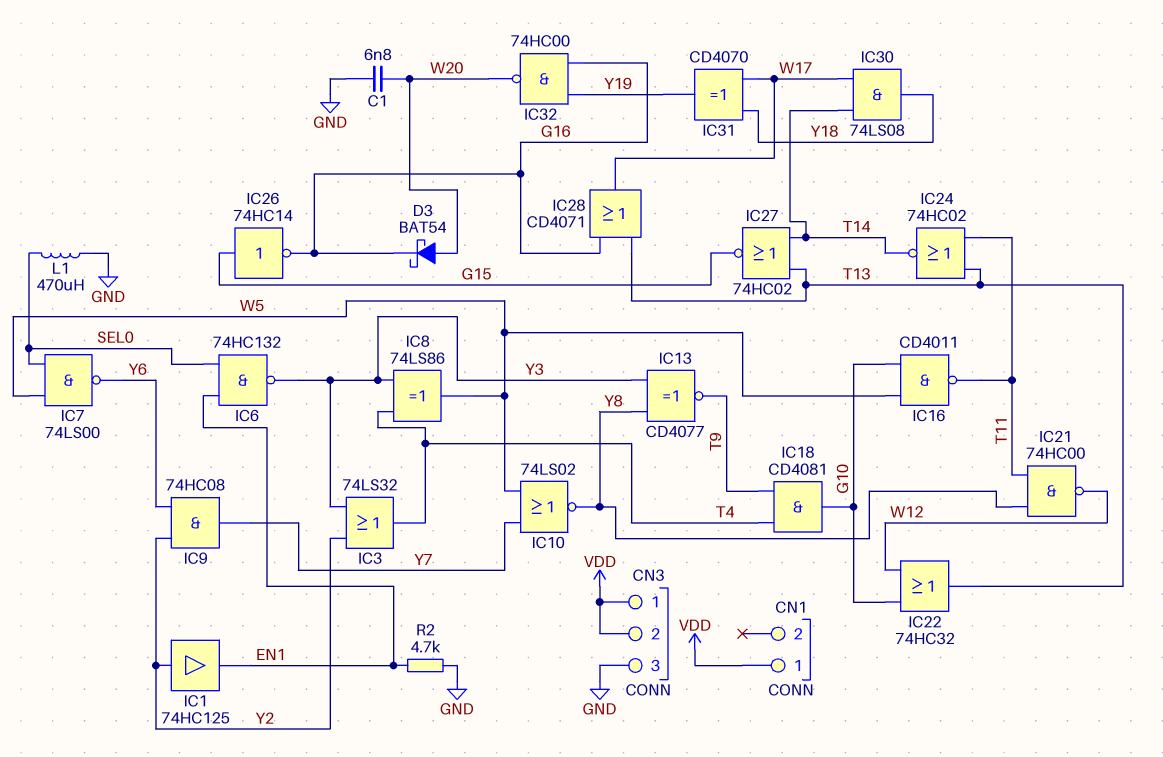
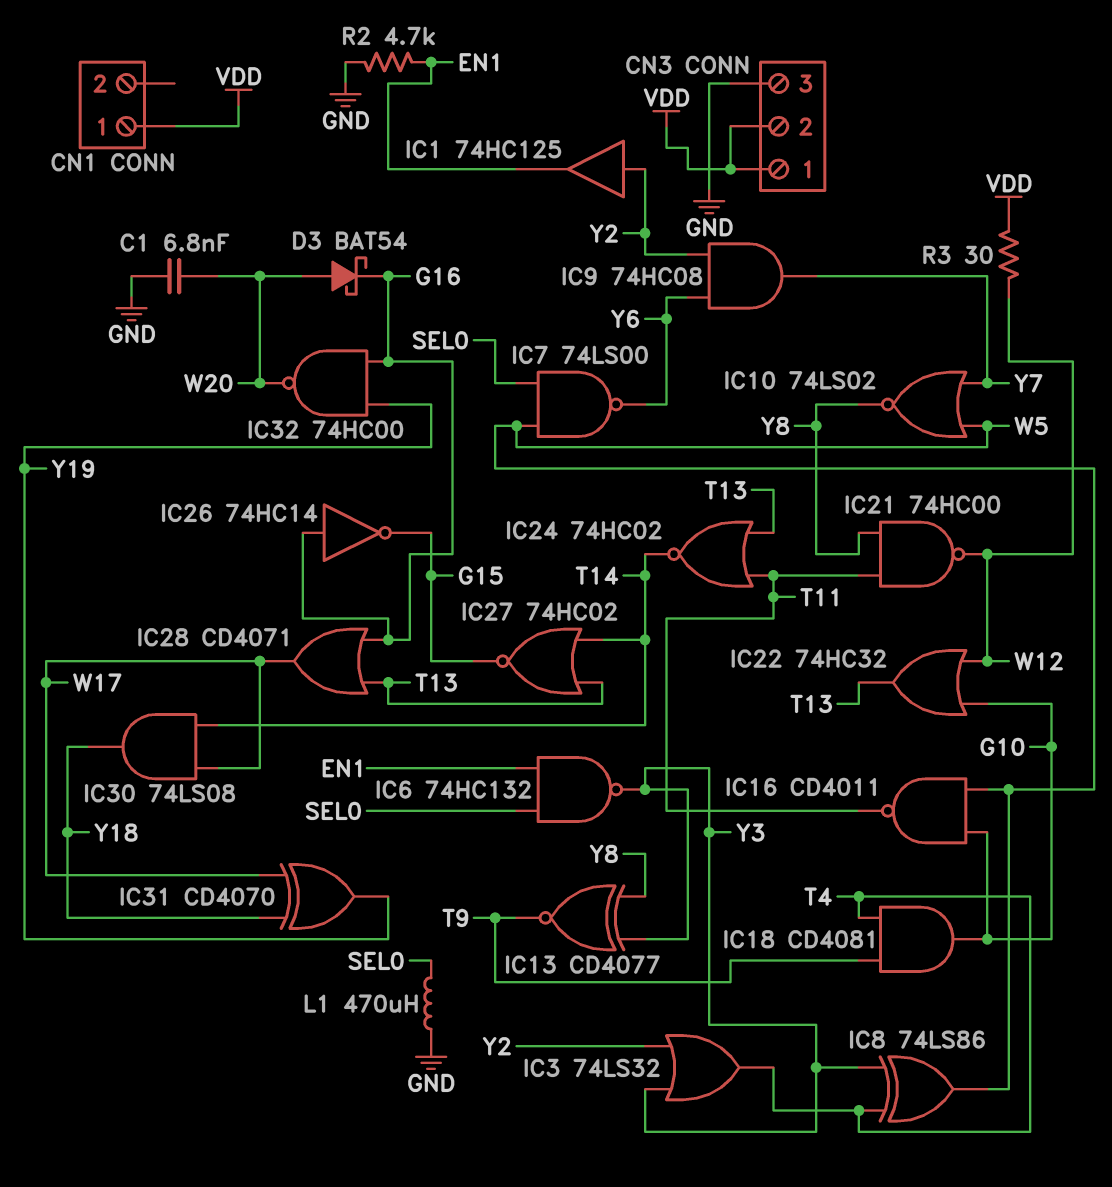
IC26: NOT 74HC14 (in G15, out G16) -> NOT 74HC14 (in G16, out G15)
R3: none -> 30 (VDD, W12)

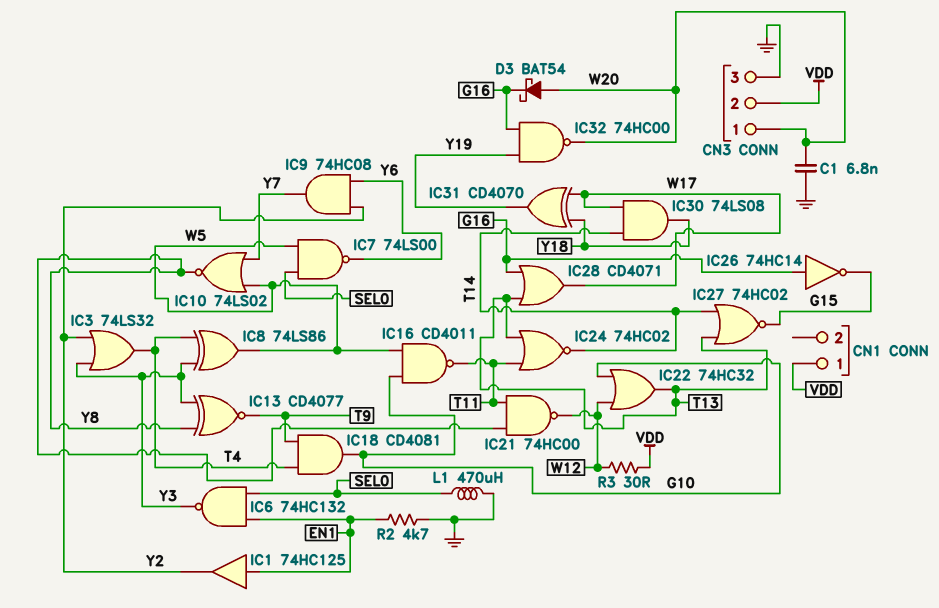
CN3 pin 1: VDD -> W20
IC1: buffer 74HC125 (in Y2, out EN1) -> buffer 74HC125 (in EN1, out Y2)

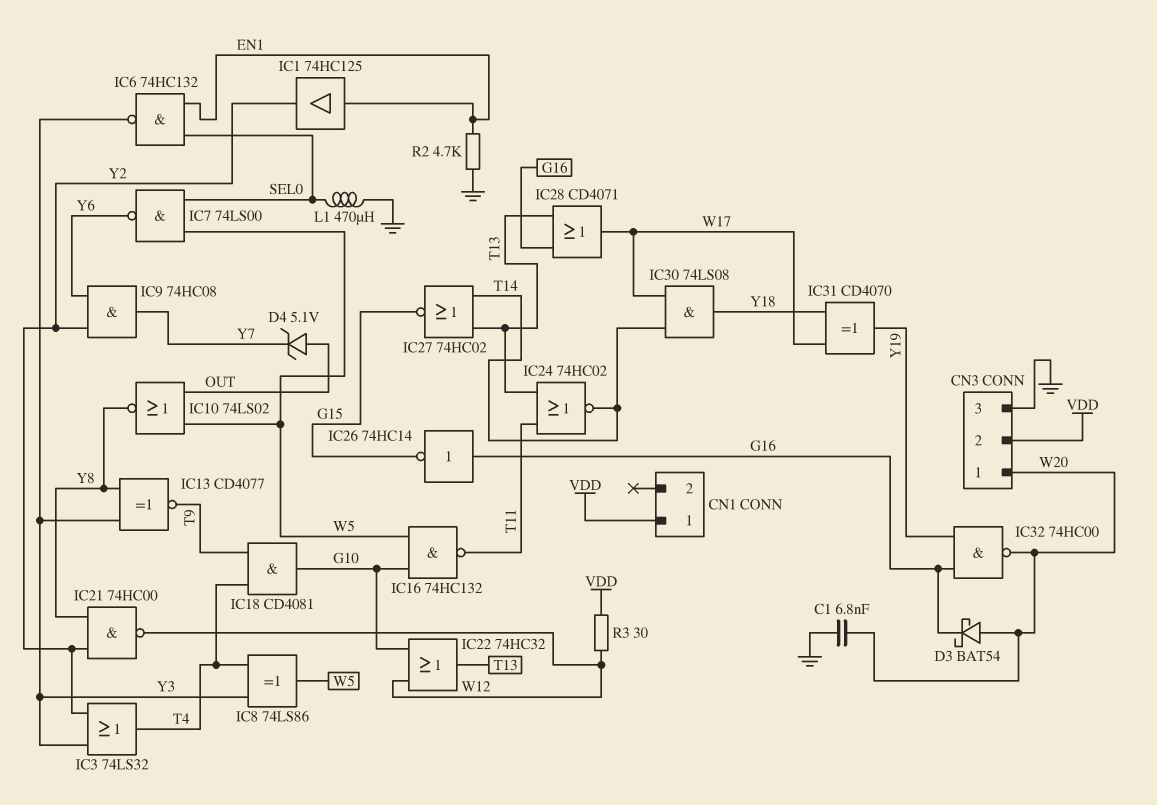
D4: none -> zener 5.1V (A OUT, K Y7)
IC10: NOR 74LS02 (in W5, in Y7, out Y8) -> NOR 74LS02 (in OUT, in W5, out Y8)
IC16: NAND CD4011 (in G10, in W5, out T11) -> NAND 74HC132 (in G10, in W5, out T11)
IC21: NAND 74HC00 (in T11, in Y8, out W12) -> NAND 74HC00 (in Y2, in Y8, out W12)

